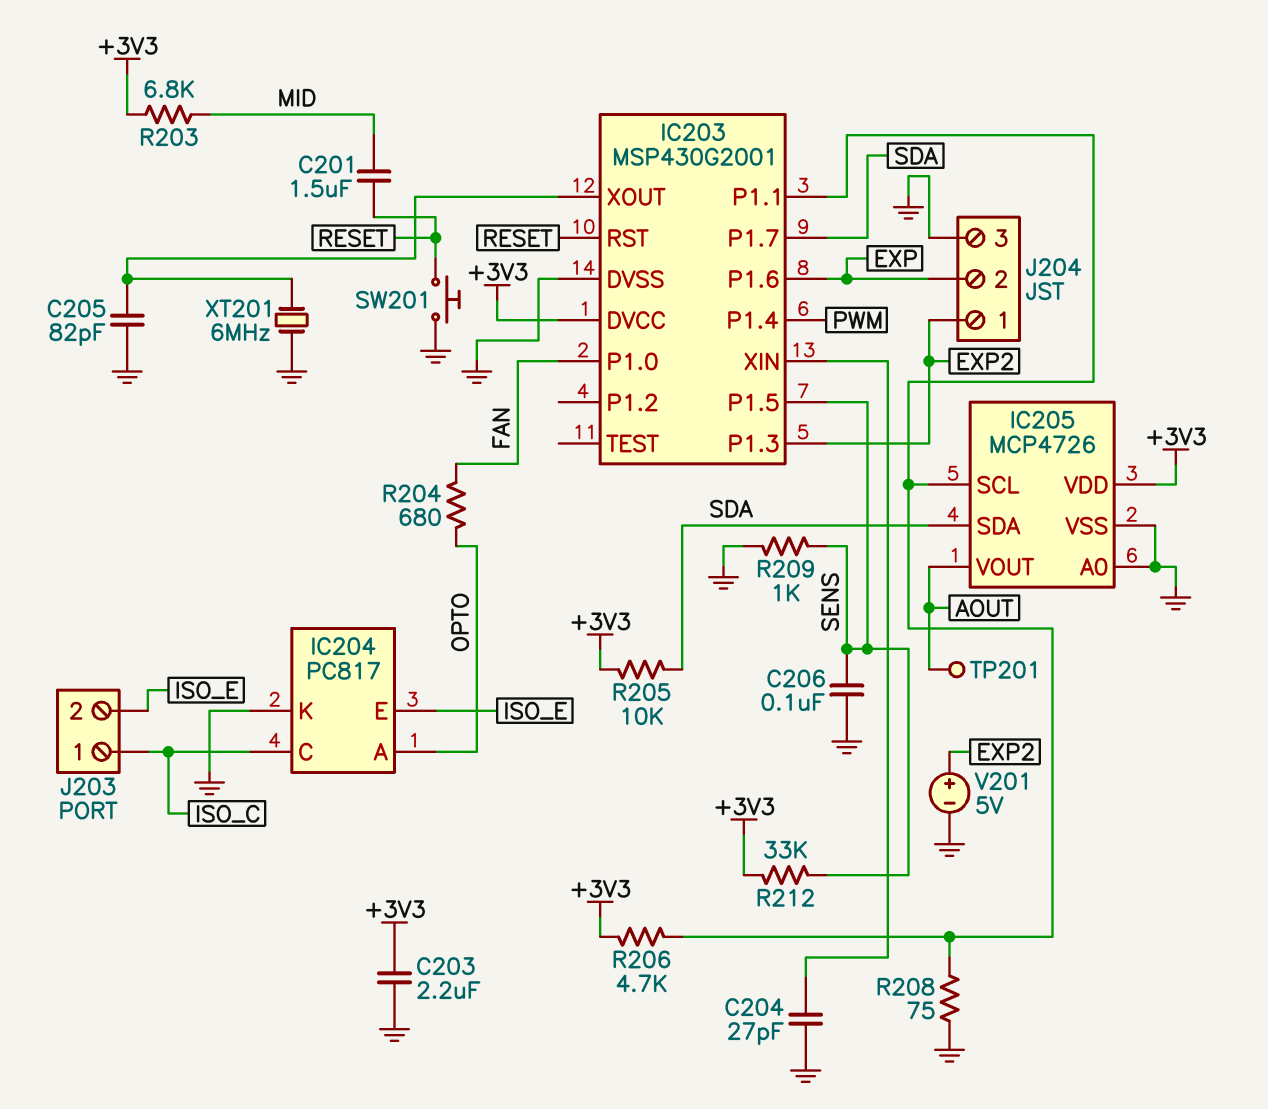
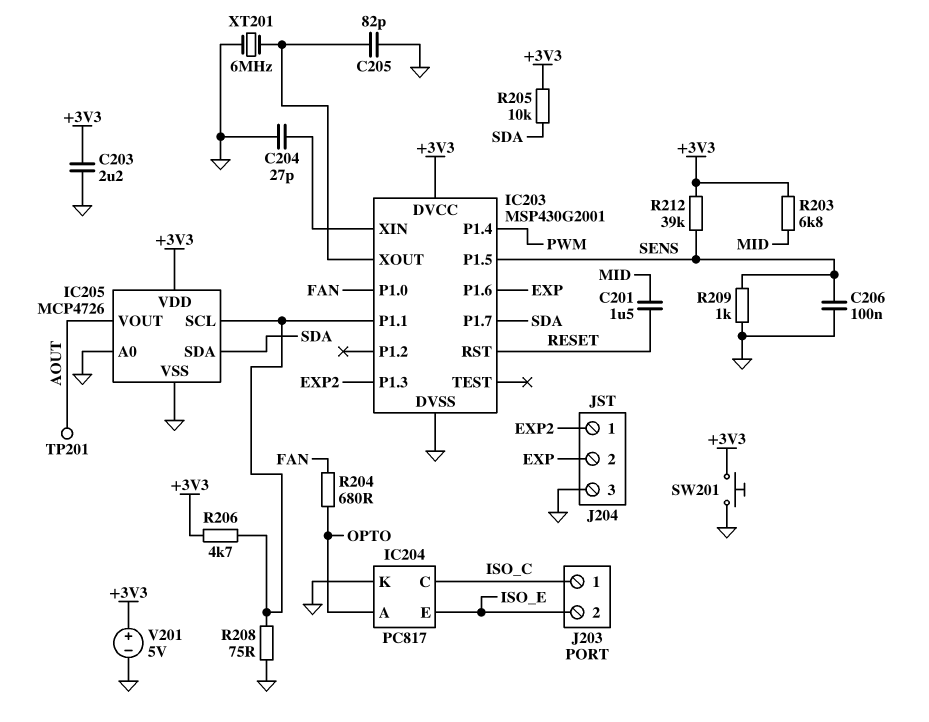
R212: 33k (+3V3, SENS) -> 39k (+3V3, SENS)
SW201: button (GND, RESET) -> button (+3V3, GND)
V201: 5V (plus EXP2, minus GND) -> 5V (plus +3V3, minus GND)

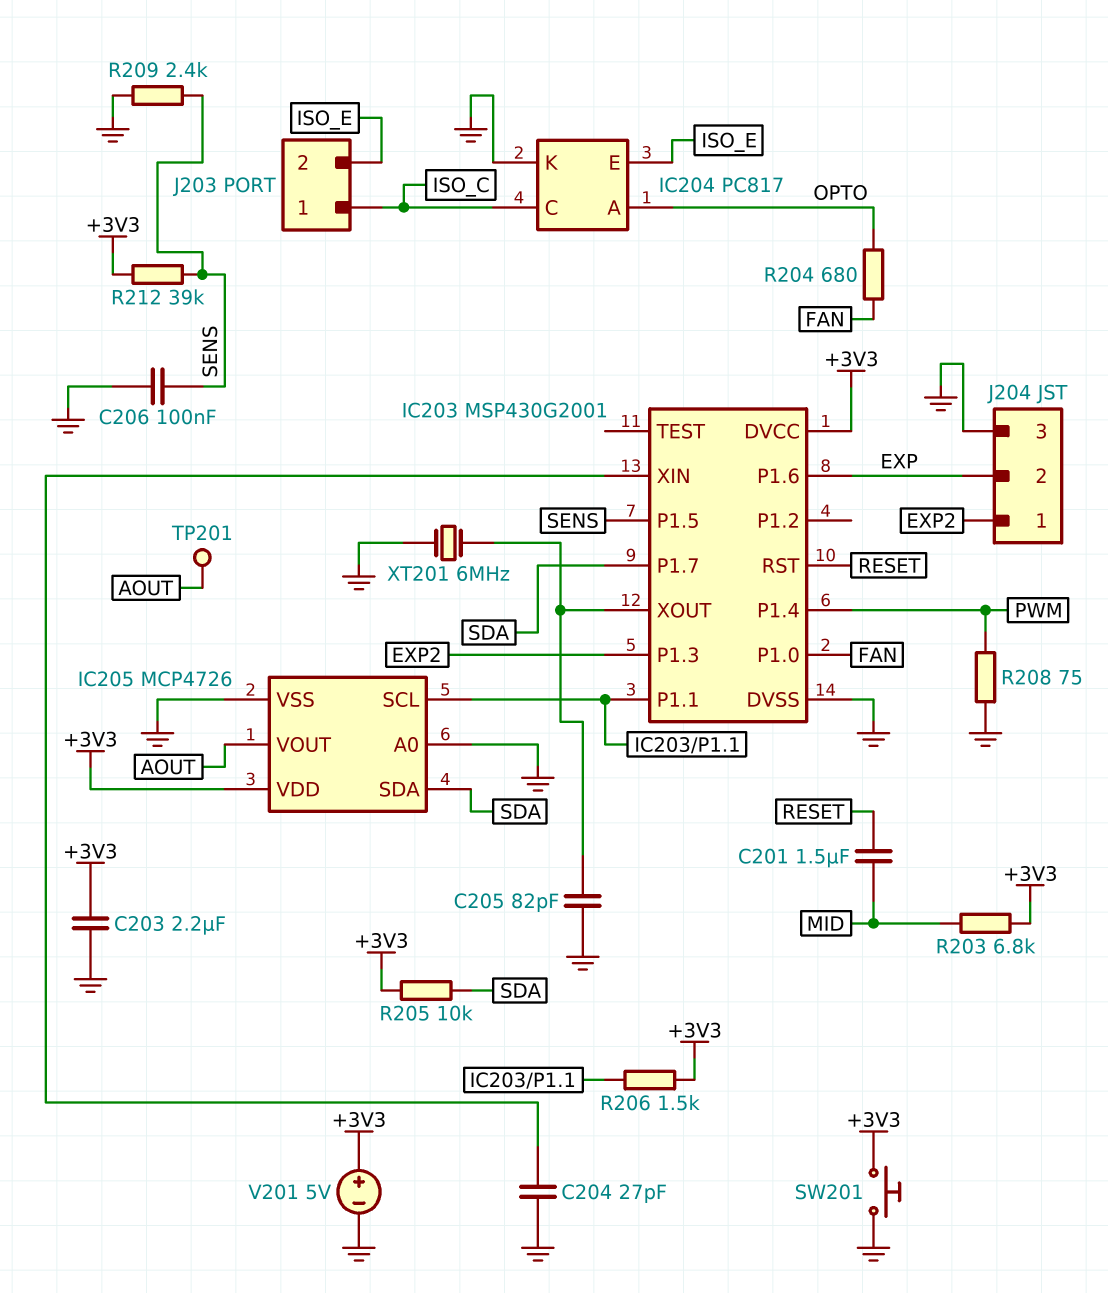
R206: 4.7k (+3V3, IC203/P1.1) -> 1.5k (+3V3, IC203/P1.1)
R208: 75 (GND, IC203/P1.1) -> 75 (GND, PWM)
R209: 1k (GND, SENS) -> 2.4k (GND, SENS)

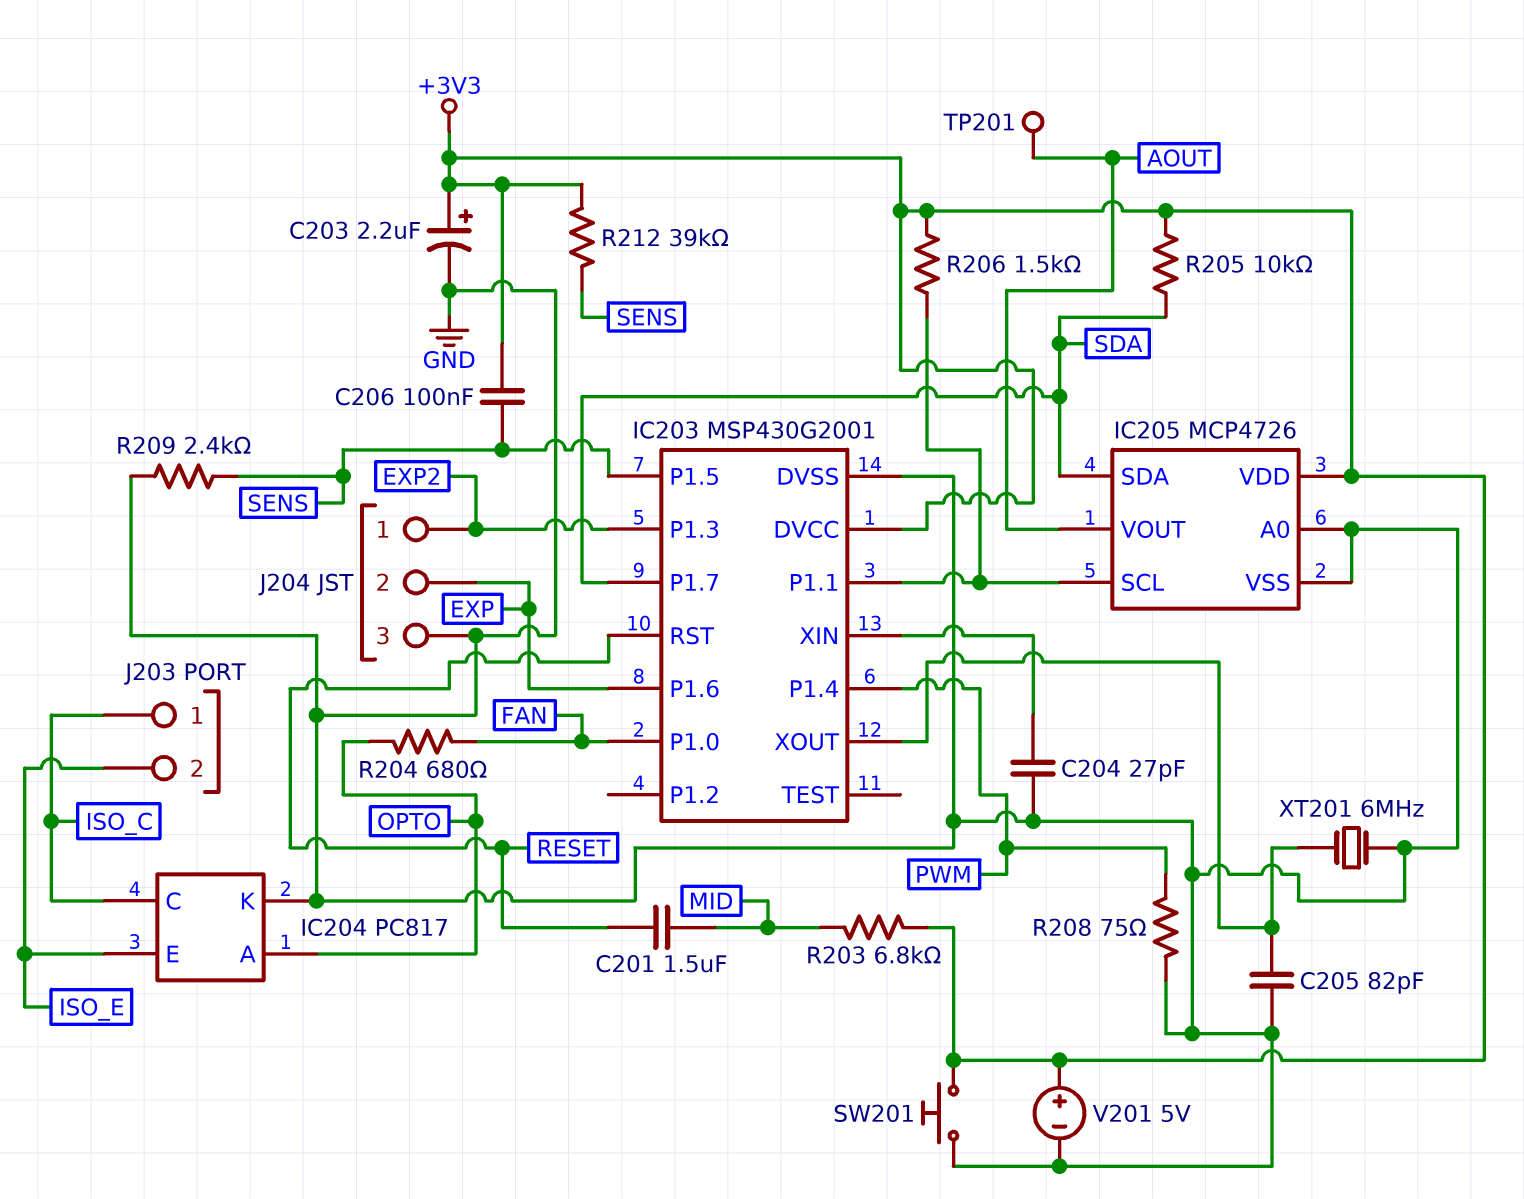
C203: 2.2uF (+3V3, GND) -> 2.2uF (plus +3V3, minus GND)
C206: 100nF (GND, SENS) -> 100nF (+3V3, SENS)

